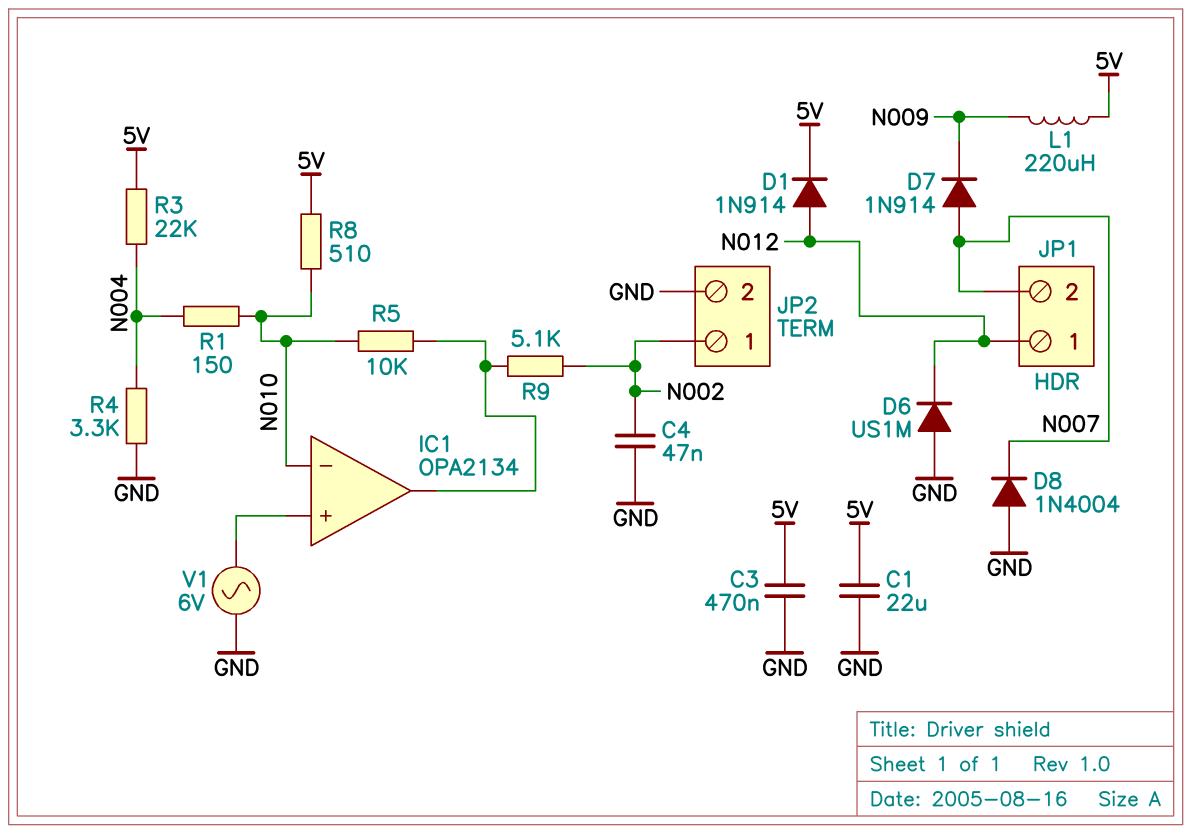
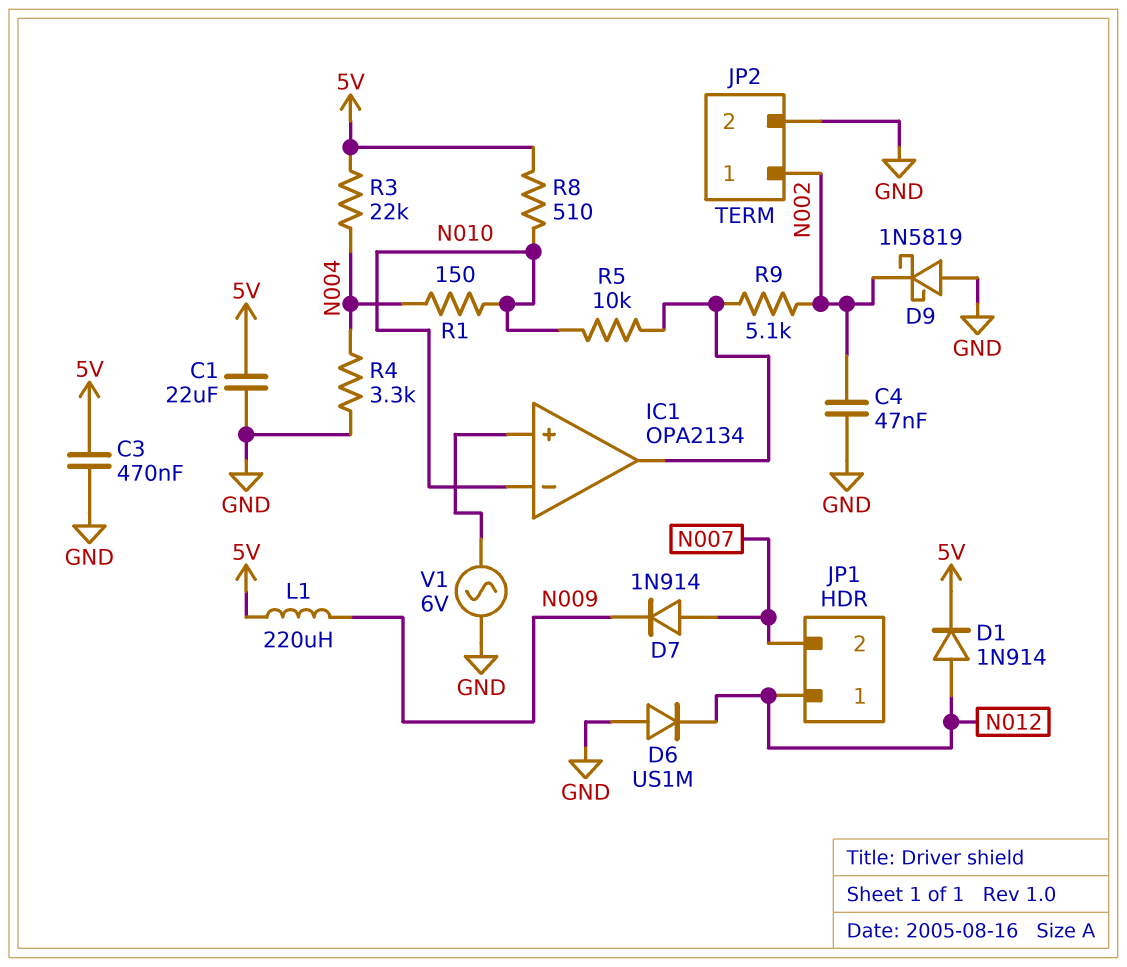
D8: diode 1N4004 (A GND, K N007) -> none
D9: none -> schottky 1N5819 (A GND, K N002)

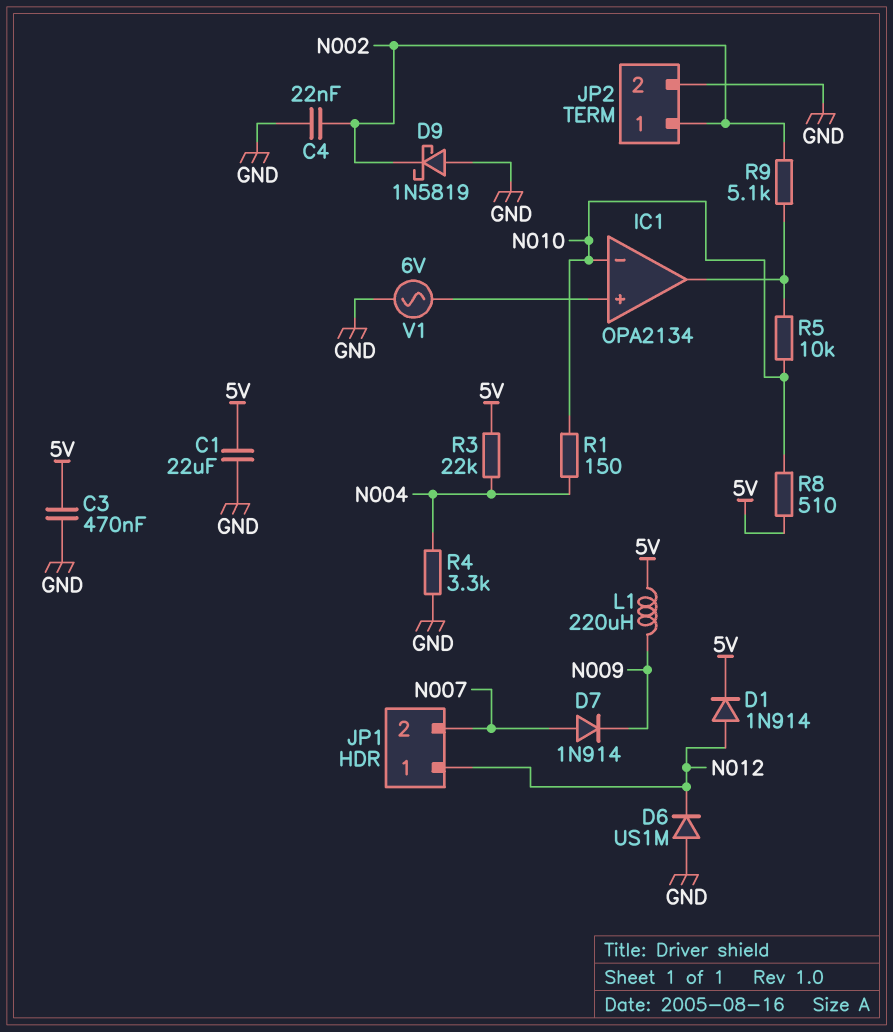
C4: 47nF (GND, N002) -> 22nF (GND, N002)

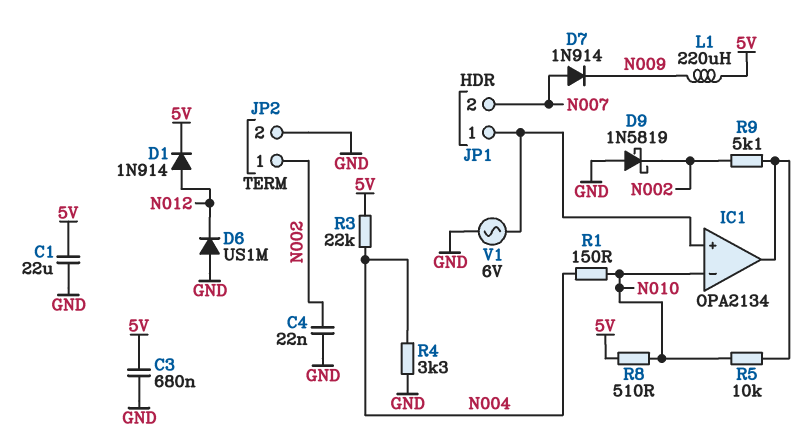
C3: 470nF (5V, GND) -> 680nF (5V, GND)
JP1 pin 1: N012 -> IC1/in+

